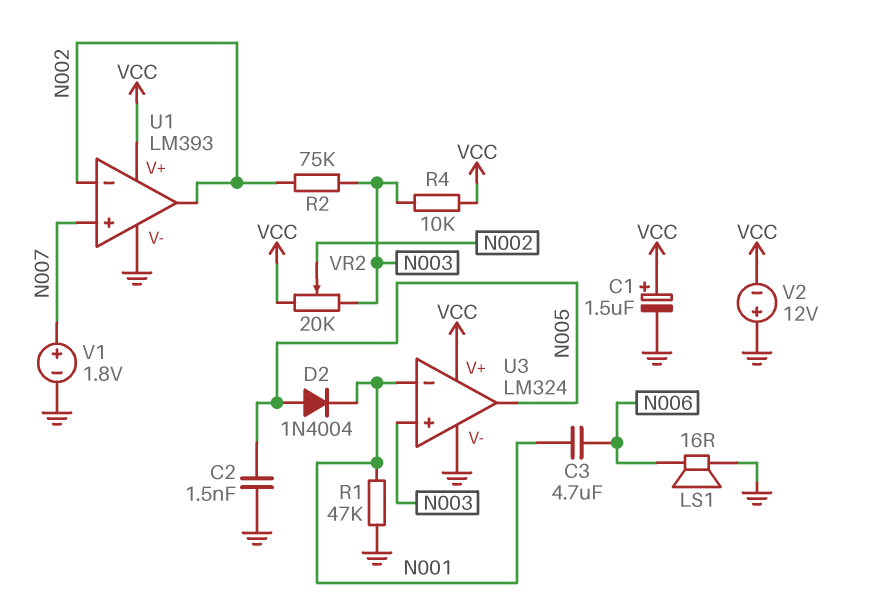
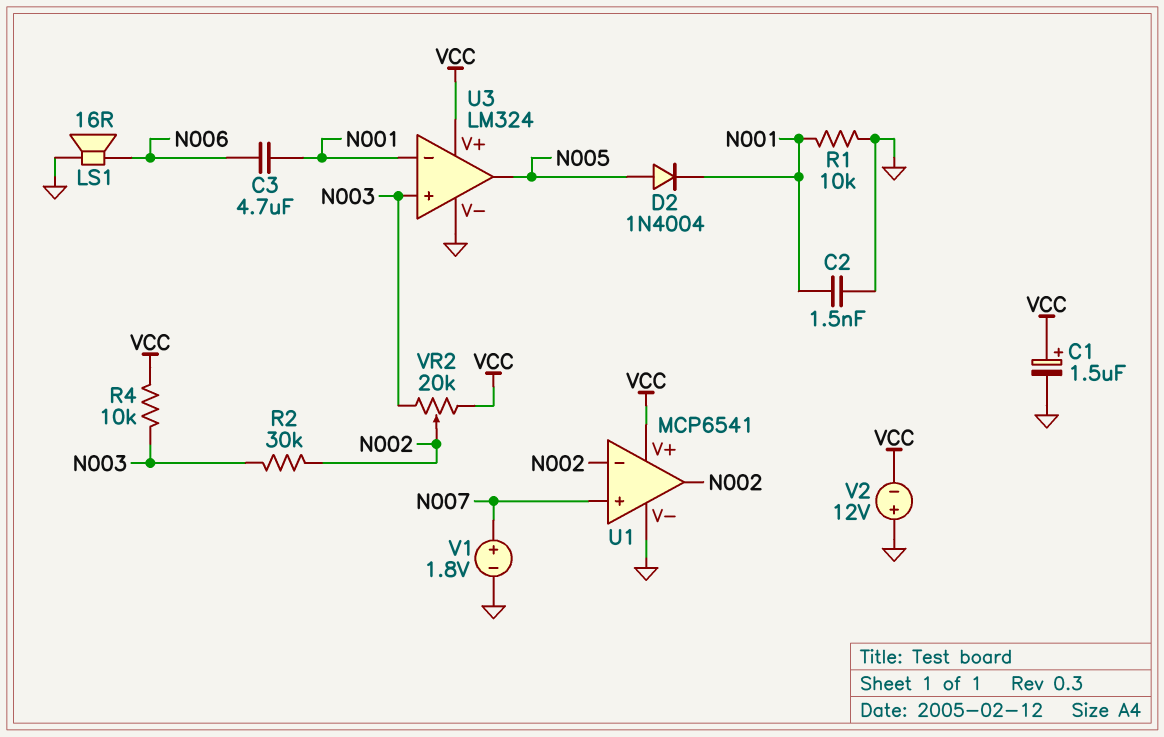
C2: 1.5nF (GND, N005) -> 1.5nF (GND, N001)
R1: 47k (GND, N001) -> 10k (GND, N001)
R2: 75k (N002, N003) -> 30k (N002, N003)
U1: LM393 -> MCP6541

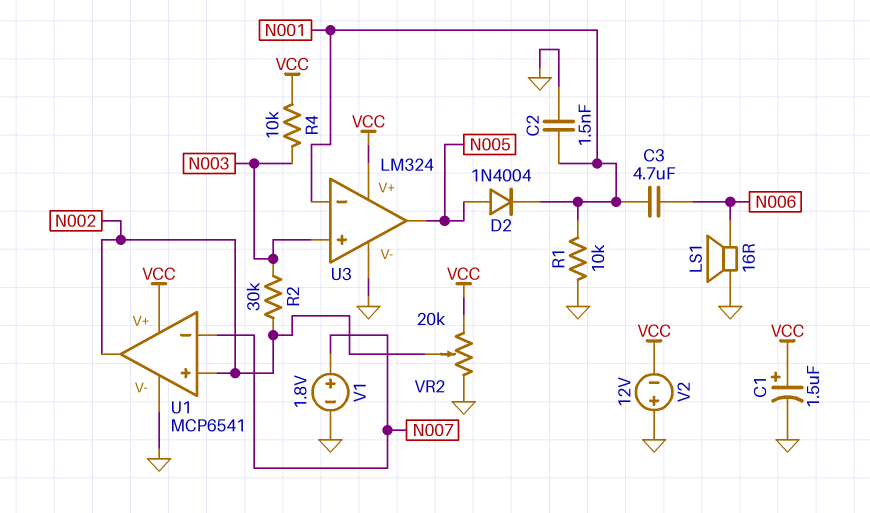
U1 pin in+: N007 -> N002
U1 pin in-: N002 -> N007
VR2: 20k (N003, VCC, wiper N002) -> 20k (GND, VCC, wiper N002)

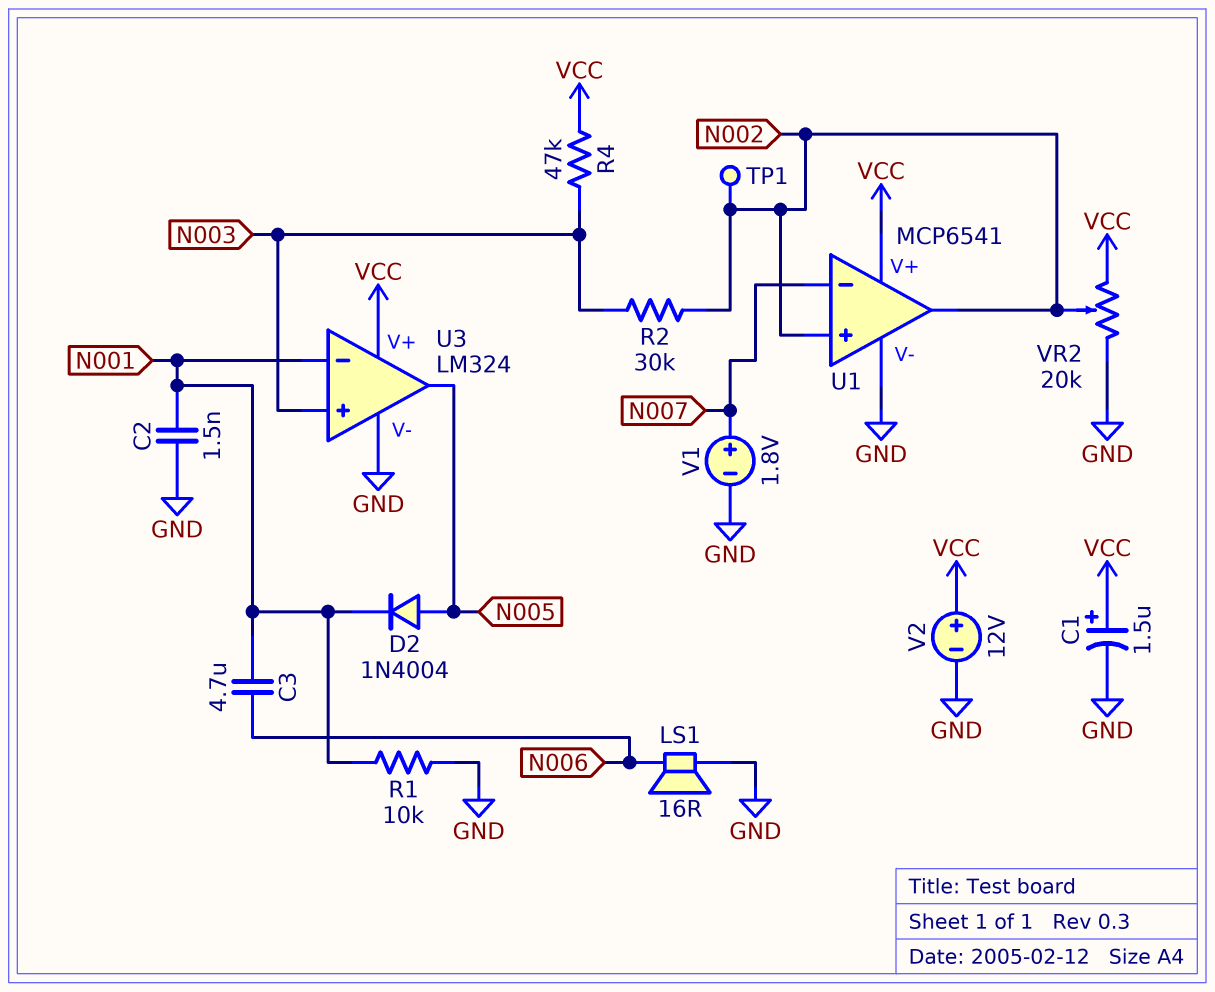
R4: 10k (N003, VCC) -> 47k (N003, VCC)
TP1: none -> test point (N002)
V2: 12V (plus GND, minus VCC) -> 12V (plus VCC, minus GND)

